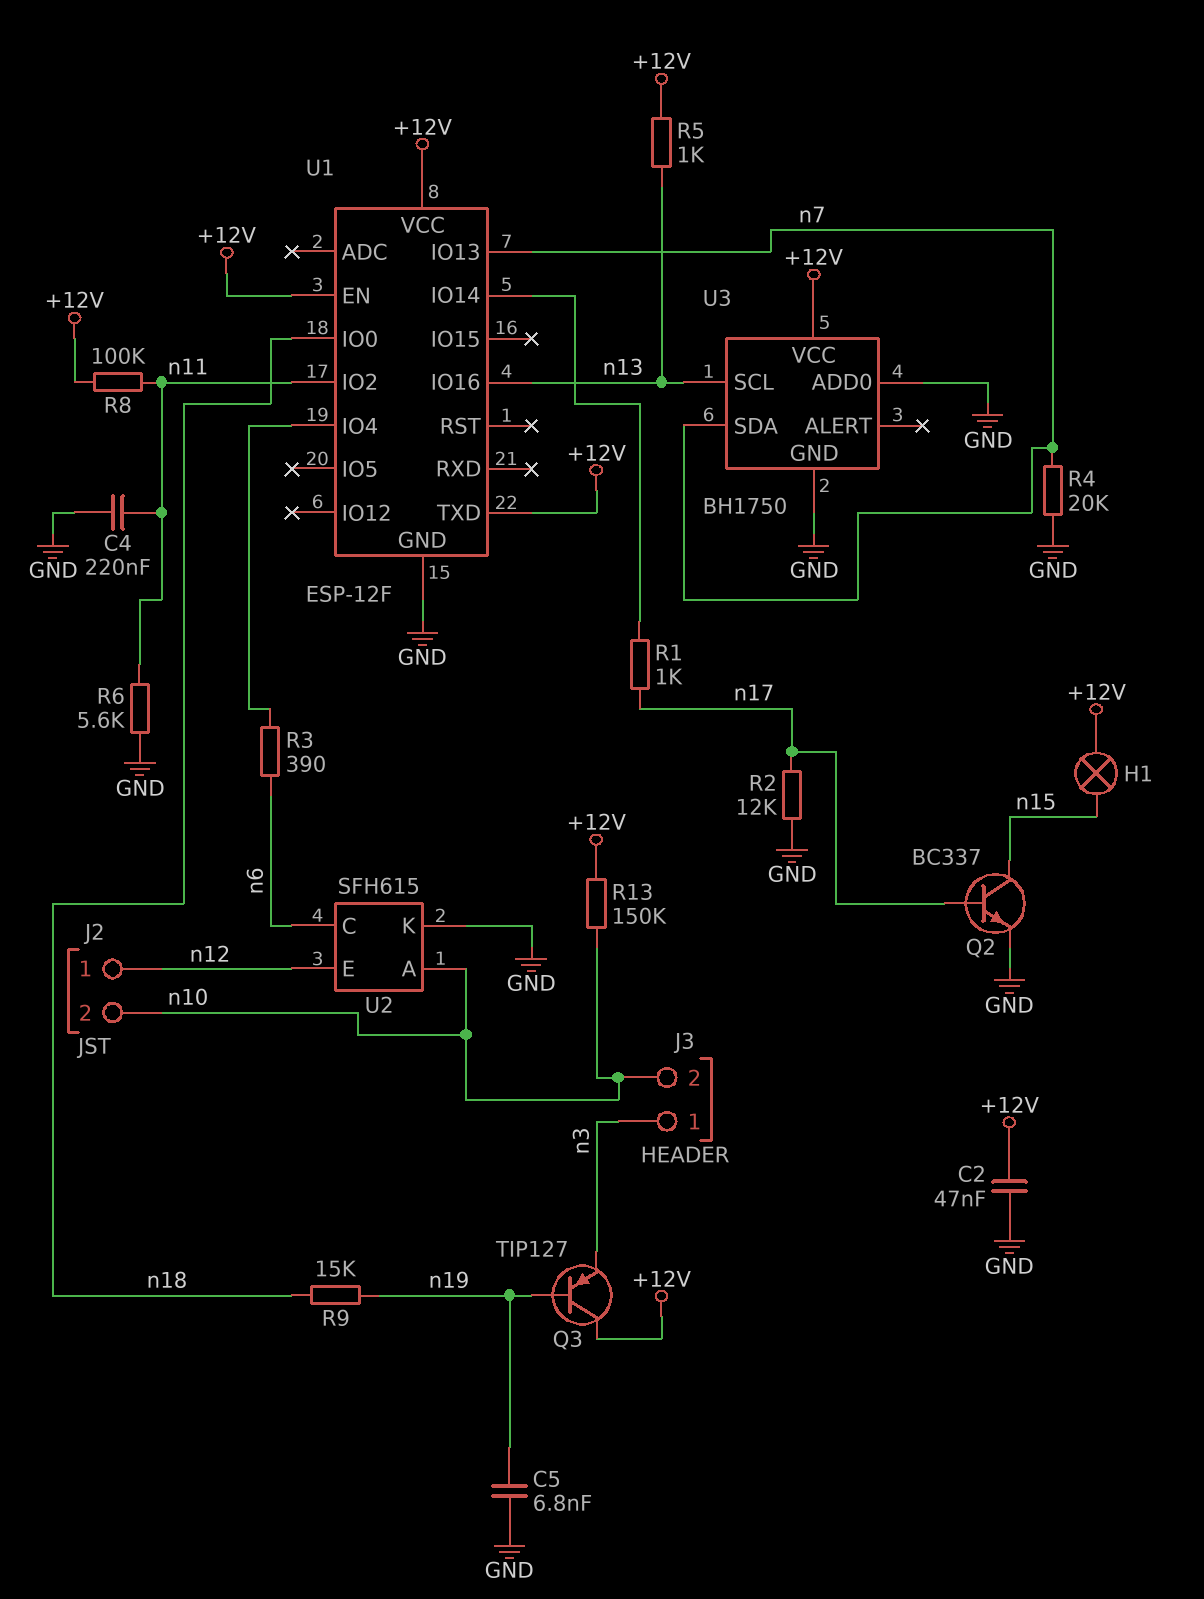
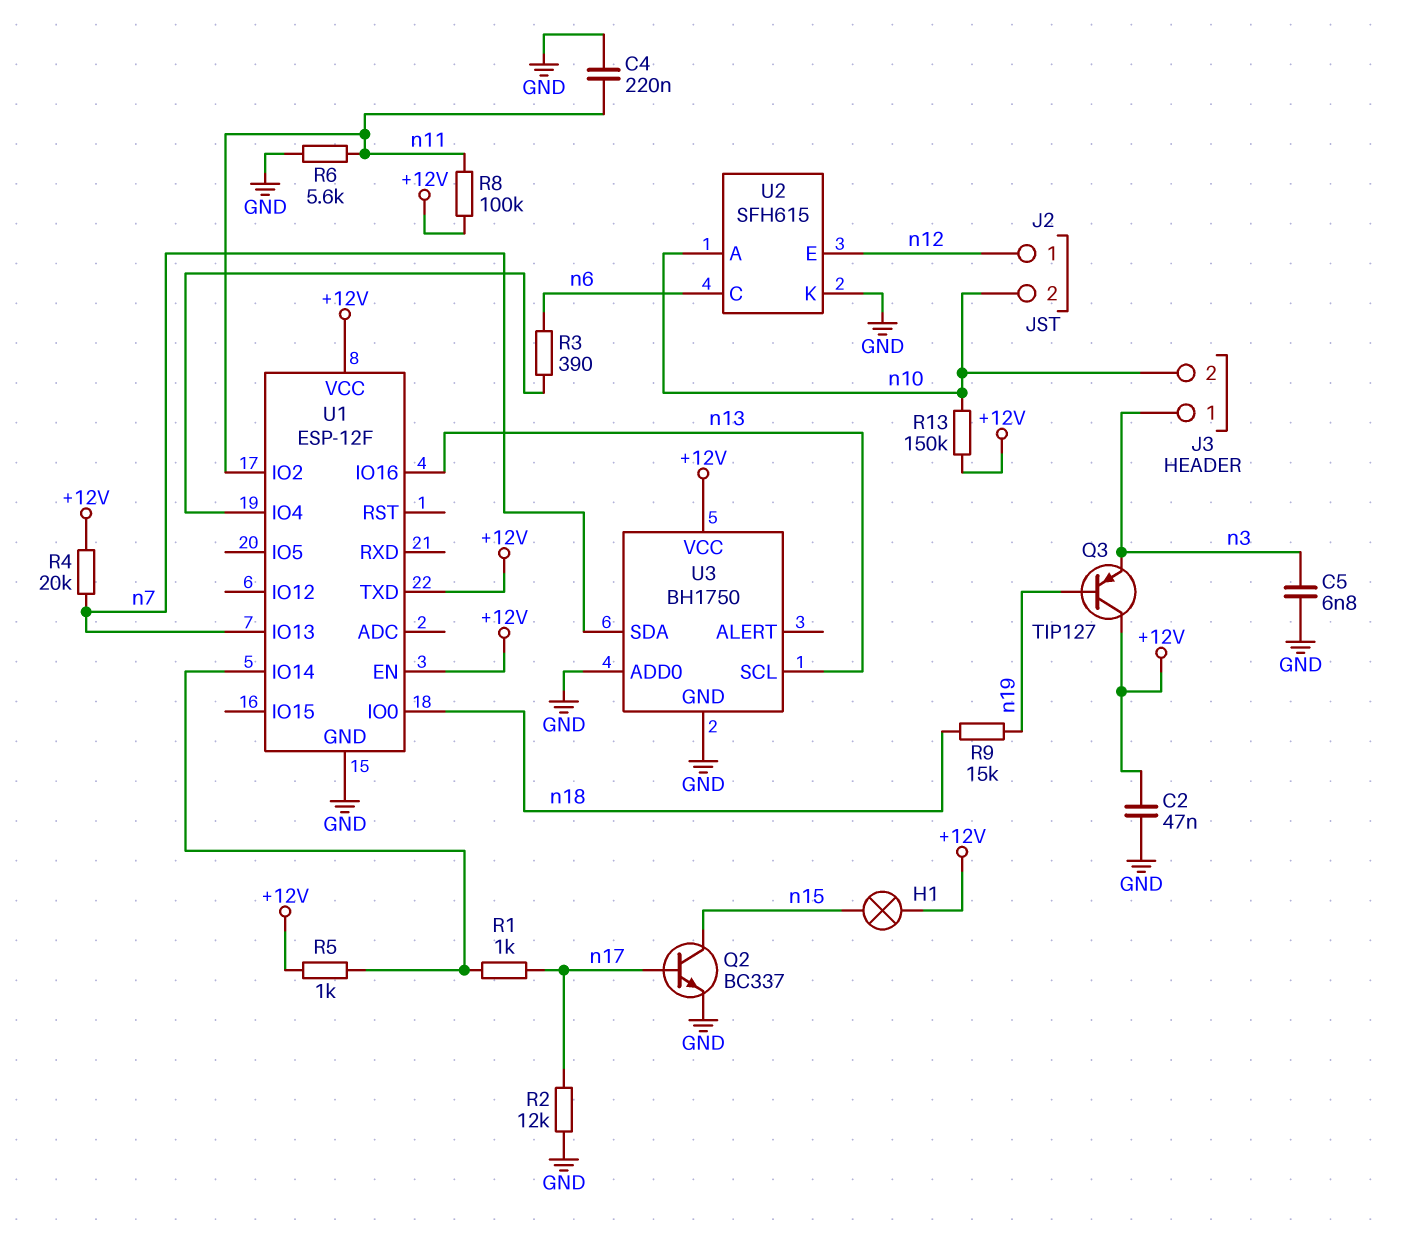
C5: 6.8nF (GND, n19) -> 6.8nF (GND, n3)
R4: 20k (GND, n7) -> 20k (+12V, n7)
R5: 1k (+12V, n13) -> 1k (+12V, U1/IO14)

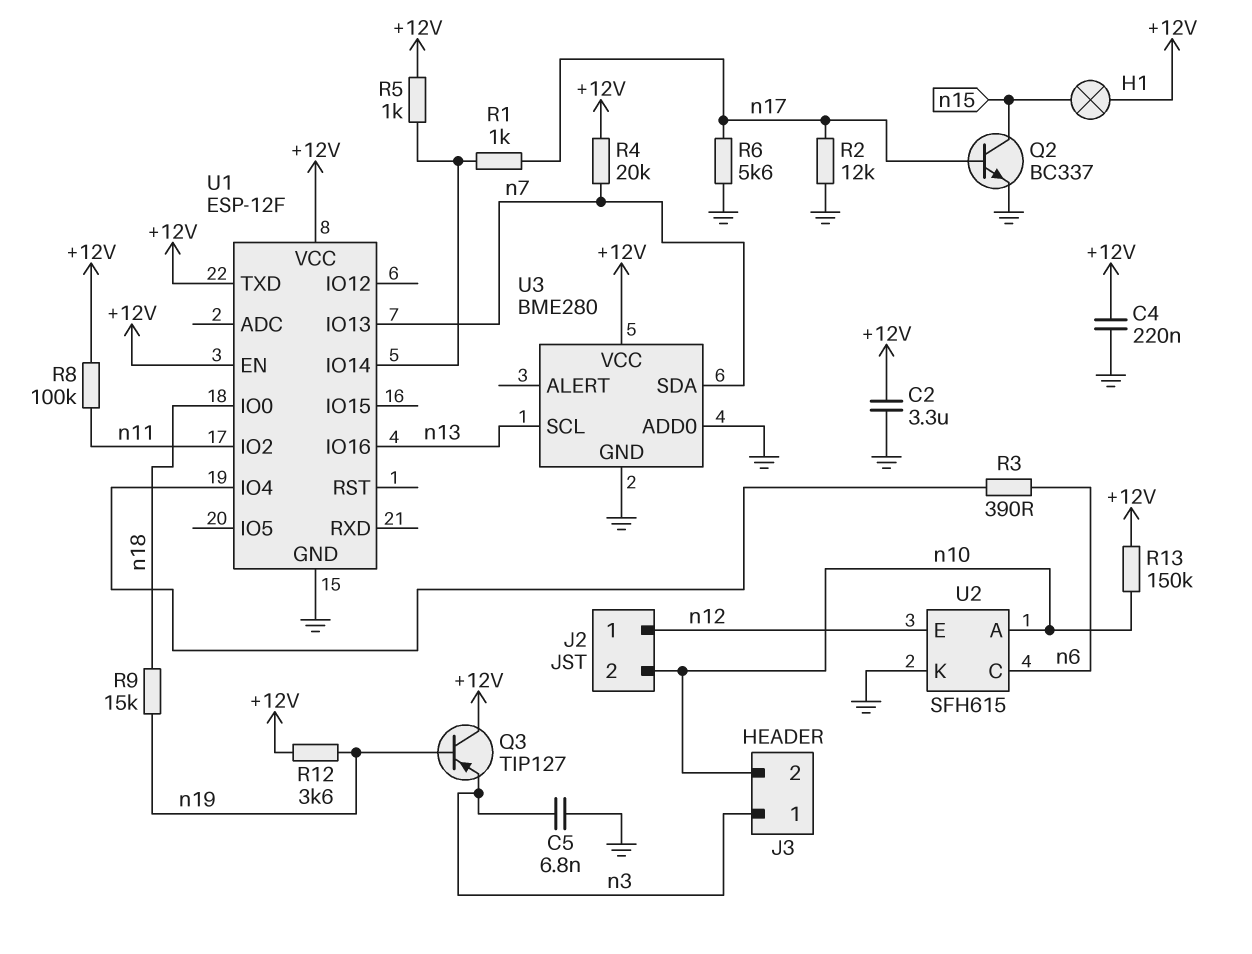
C2: 47nF (+12V, GND) -> 3.3uF (+12V, GND)
C4: 220nF (GND, n11) -> 220nF (+12V, GND)
R6: 5.6k (GND, n11) -> 5.6k (GND, n17)
R12: none -> 3.6k (+12V, n19)
U3: BH1750 -> BME280

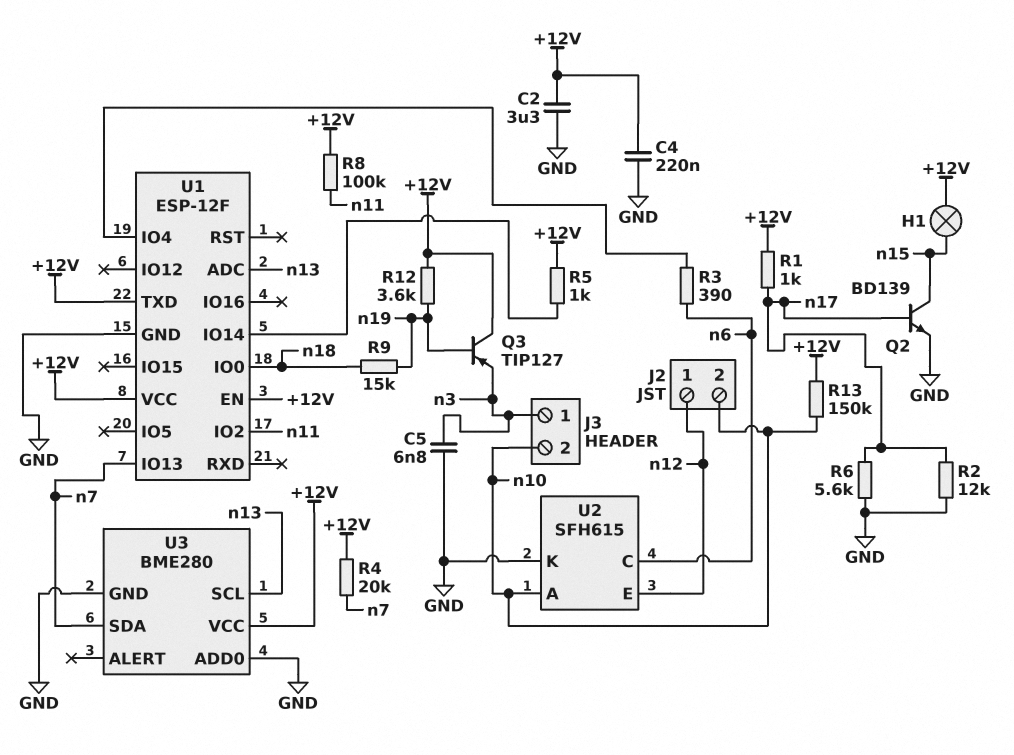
Q2: NPN BC337 (B n17, C n15, E GND) -> NPN BD139 (B n17, C n15, E GND)
R1: 1k (U1/IO14, n17) -> 1k (+12V, n17)
U1 pin ADC: none -> n13
U1 pin IO16: n13 -> none

